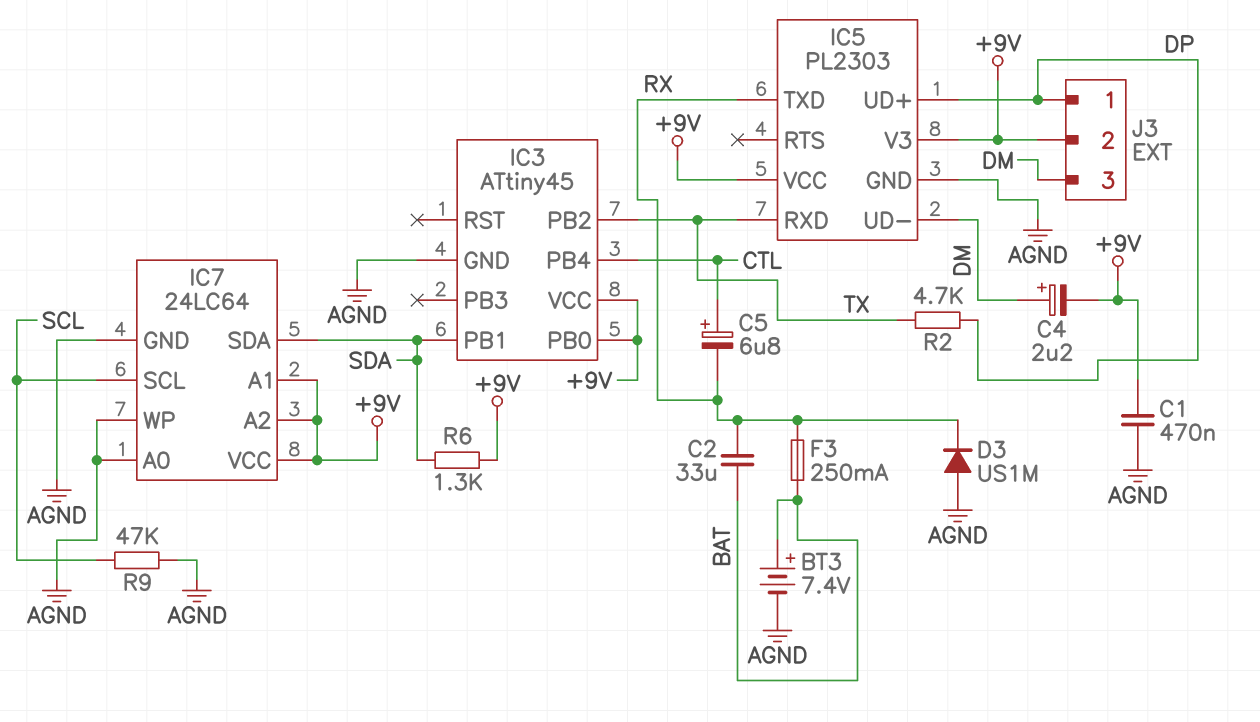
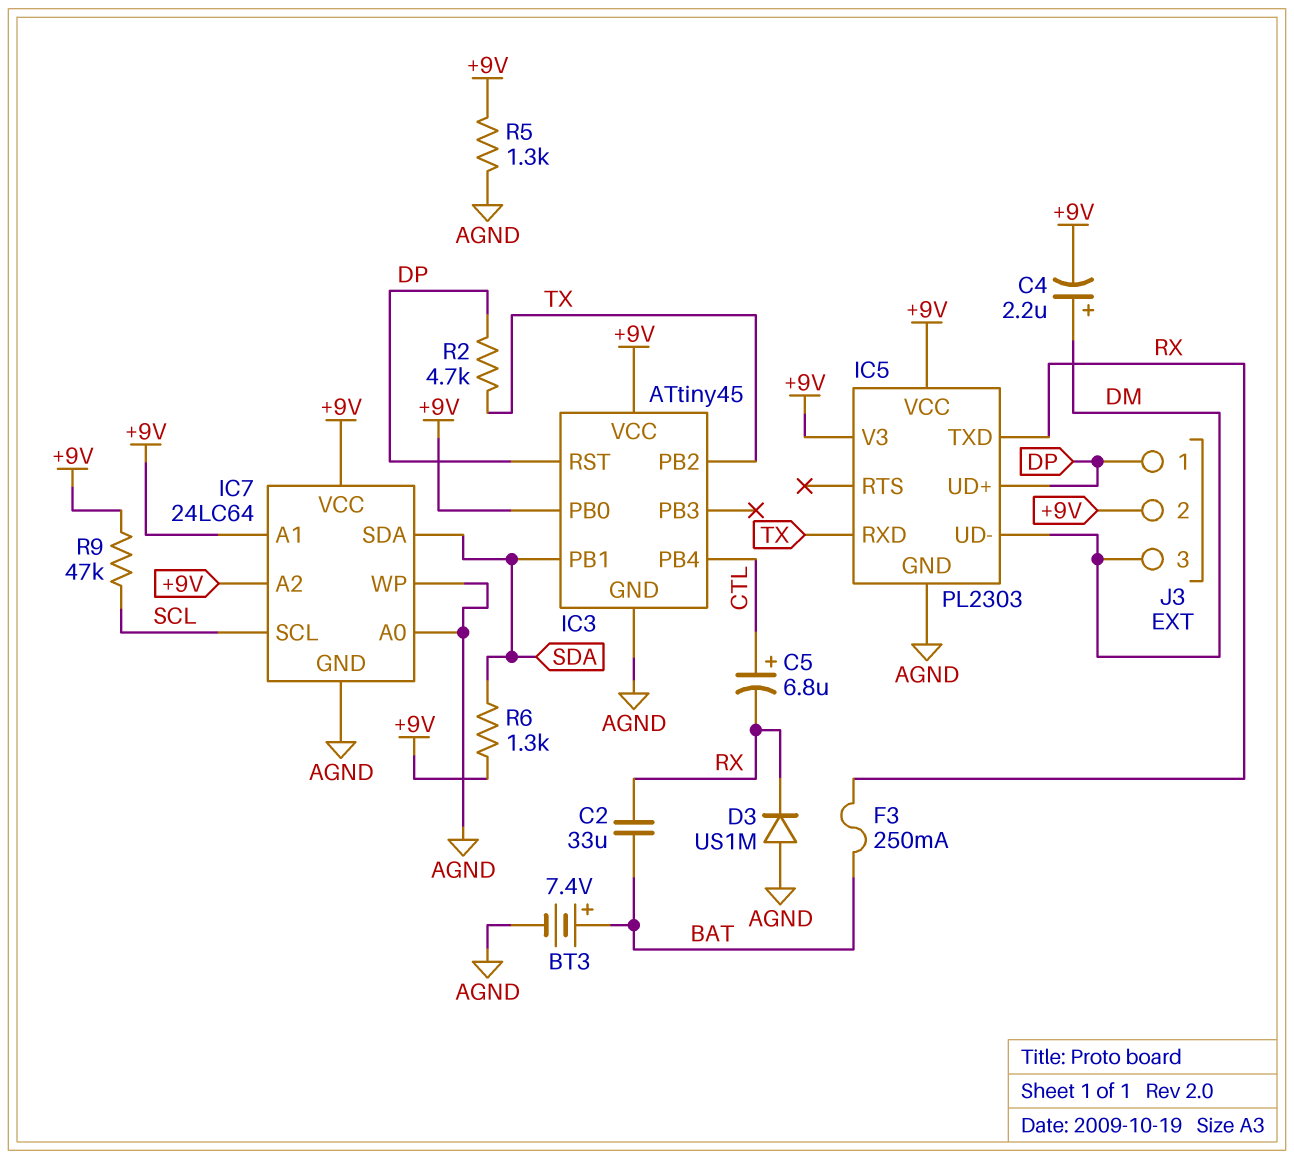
C1: 470nF (+9V, AGND) -> none
IC3 pin RST: none -> DP
R5: none -> 1.3k (+9V, AGND)
R9: 47k (AGND, SCL) -> 47k (+9V, SCL)

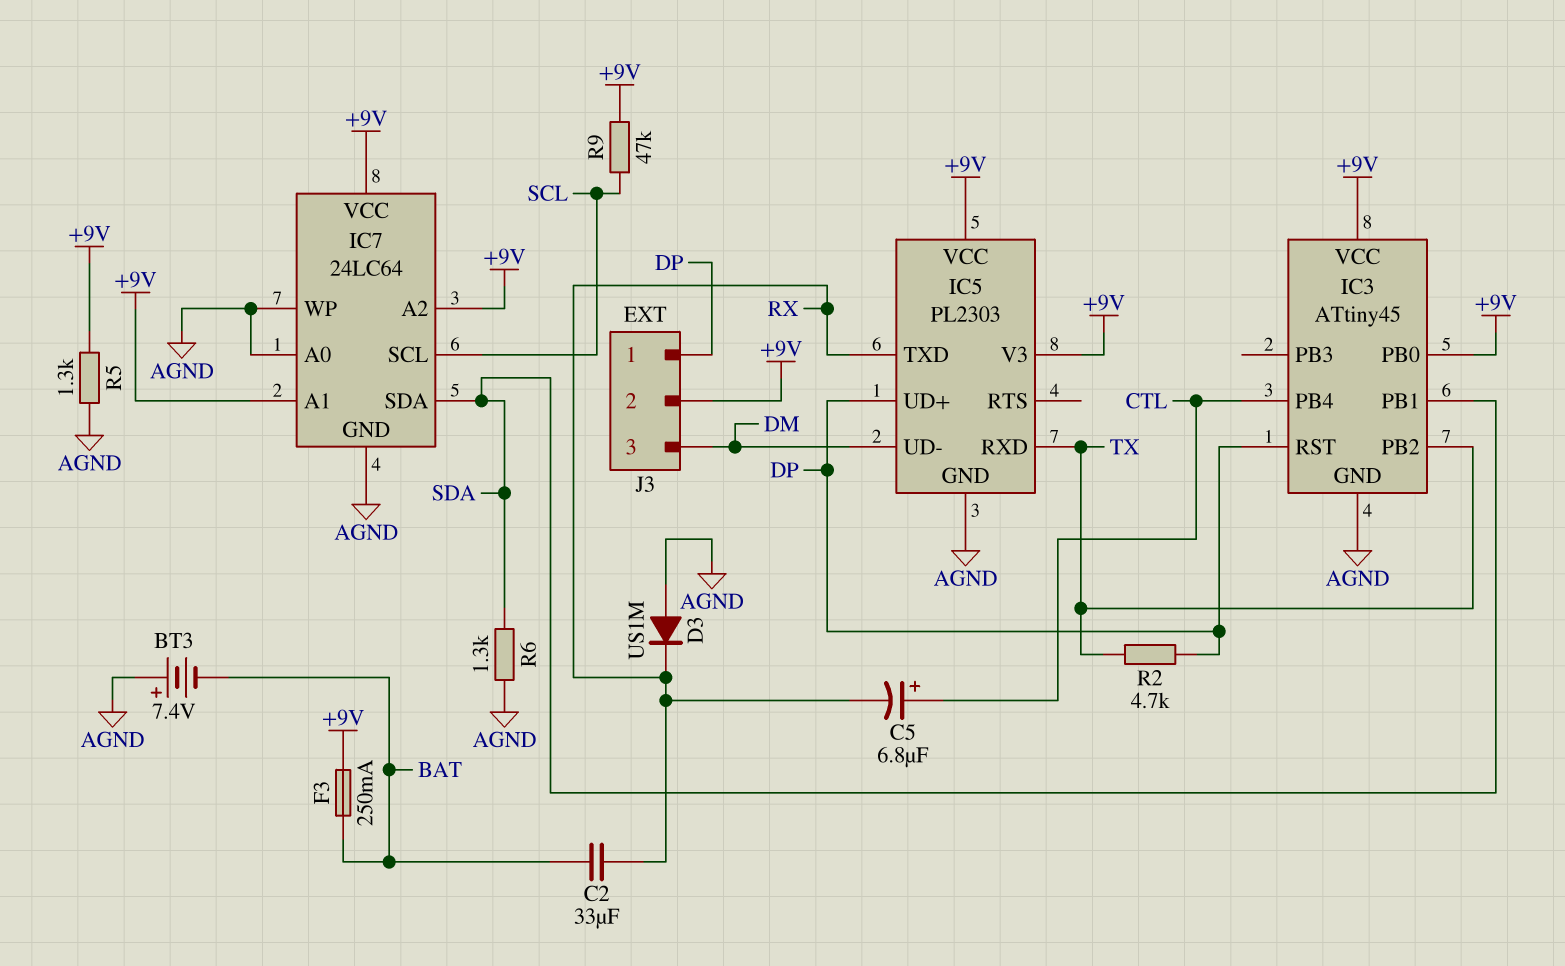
BT3: 7.4V (plus BAT, minus AGND) -> 7.4V (plus AGND, minus BAT)
C4: 2.2uF (plus DM, minus +9V) -> none
F3: 250mA (BAT, RX) -> 250mA (+9V, BAT)
R6: 1.3k (+9V, SDA) -> 1.3k (AGND, SDA)

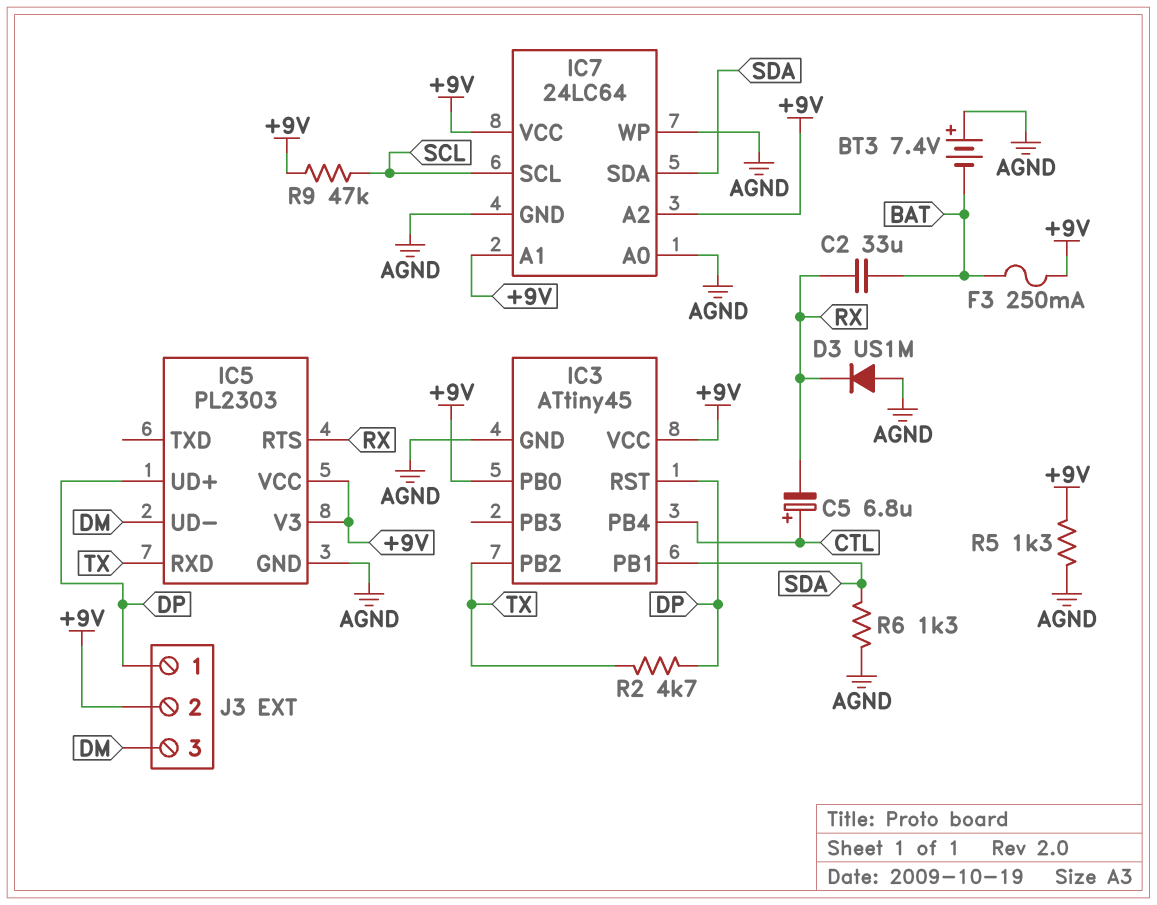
IC5 pin RTS: none -> RX
IC5 pin TXD: RX -> none

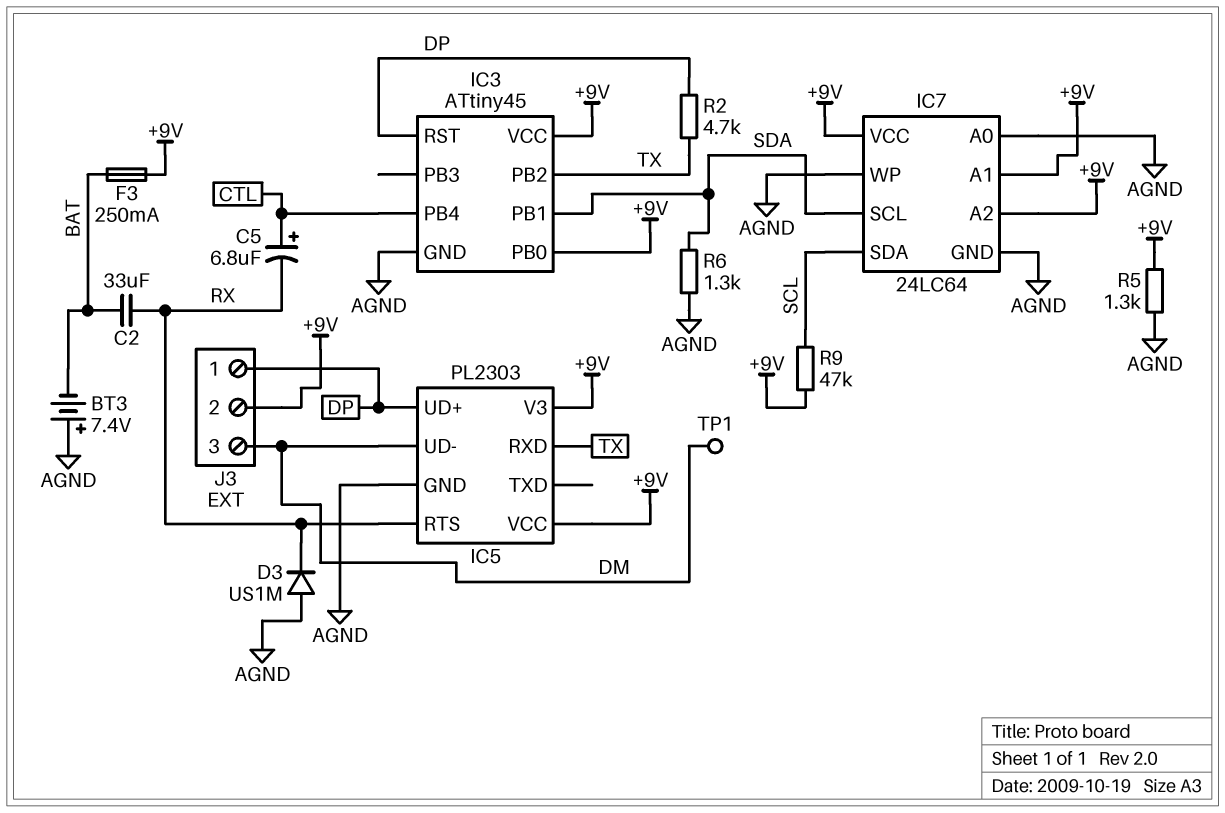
IC7 pin SCL: SCL -> SDA
IC7 pin SDA: SDA -> SCL
TP1: none -> test point (DM)

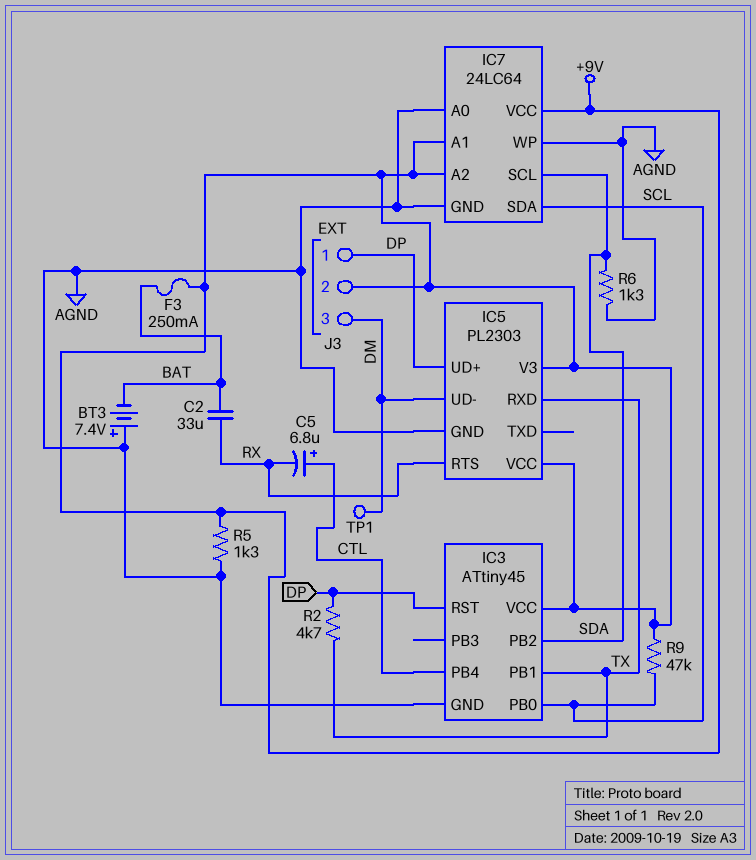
D3: diode US1M (A AGND, K RX) -> none
IC3 pin PB0: +9V -> SCL
IC3 pin PB1: SDA -> TX
IC3 pin PB2: TX -> SDA

